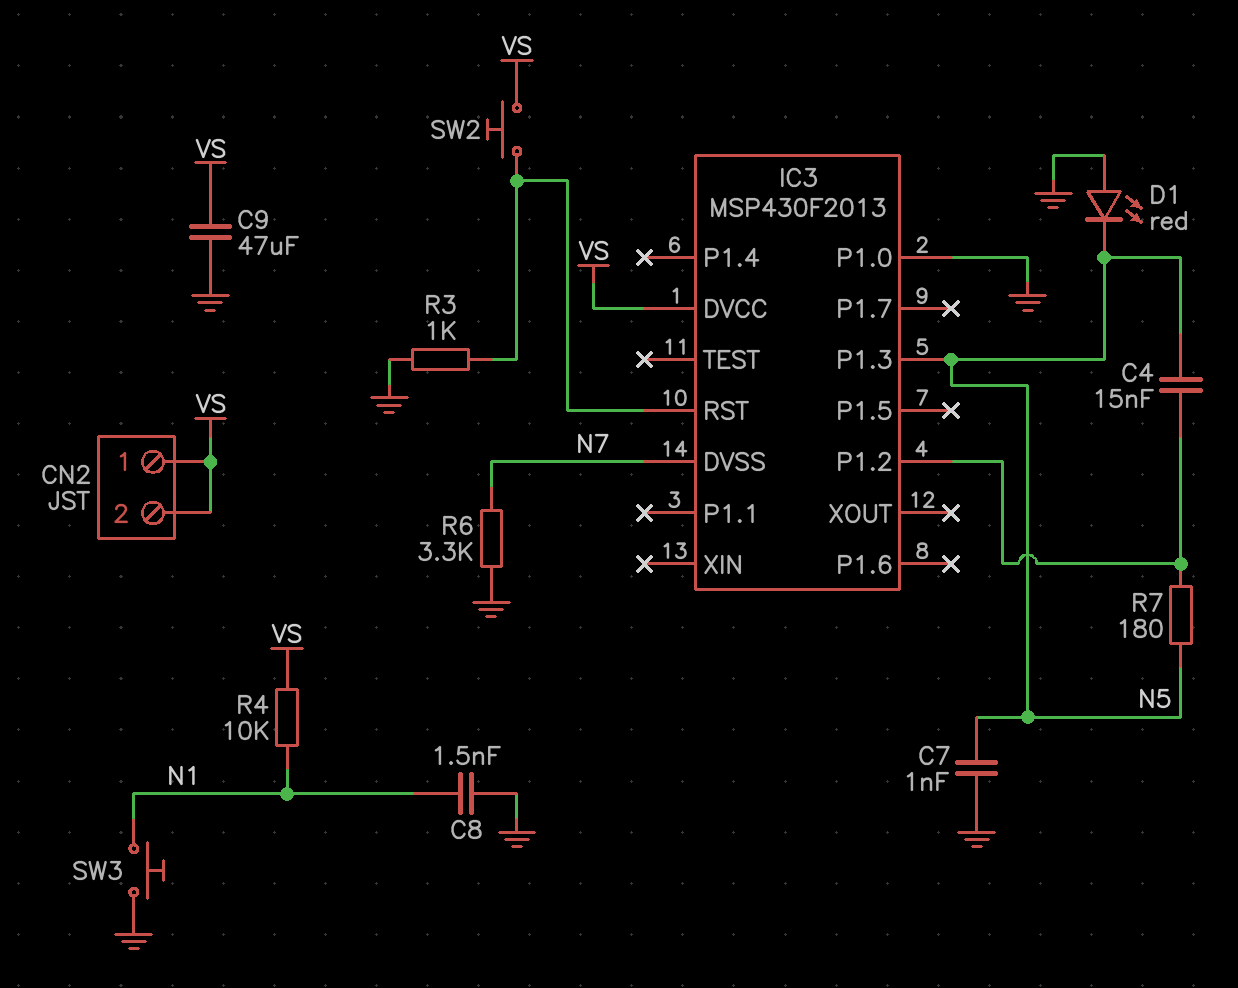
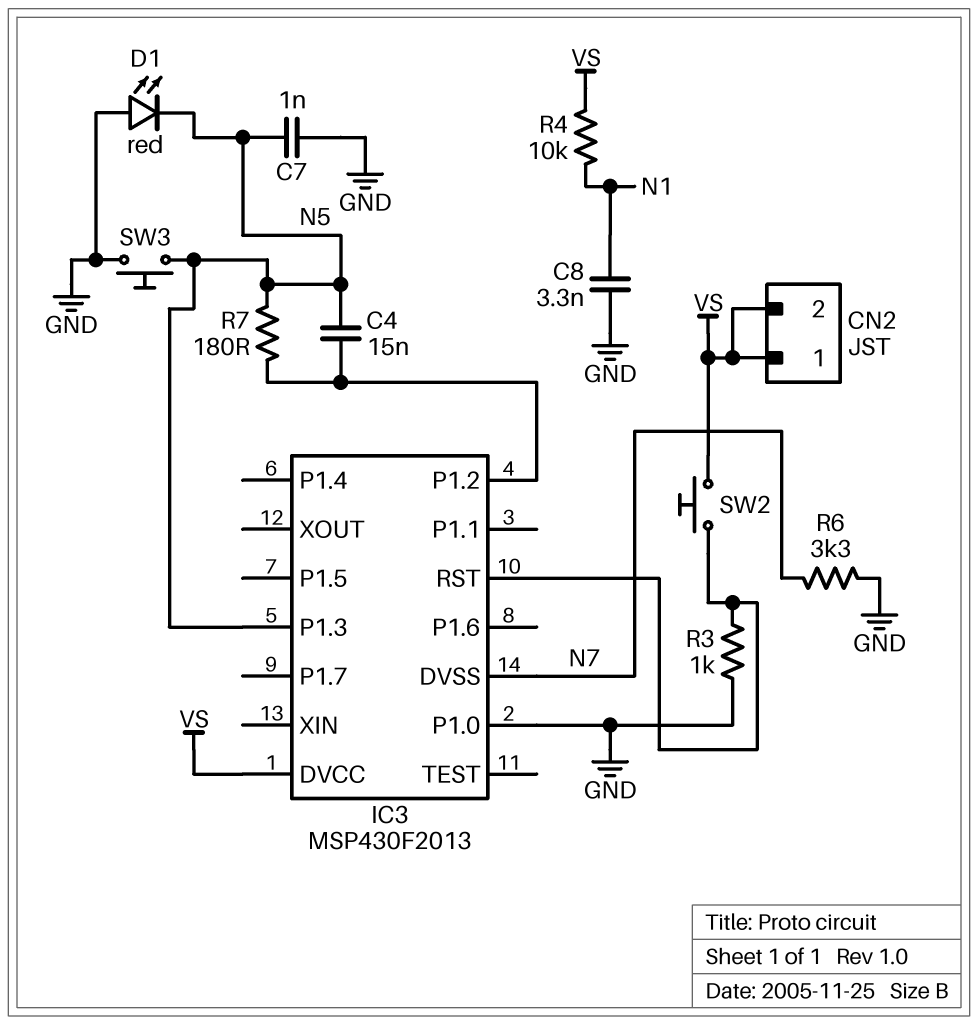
C8: 1.5nF (GND, N1) -> 3.3nF (GND, N1)
C9: 47uF (GND, VS) -> none
SW3: button (GND, N1) -> button (GND, N5)

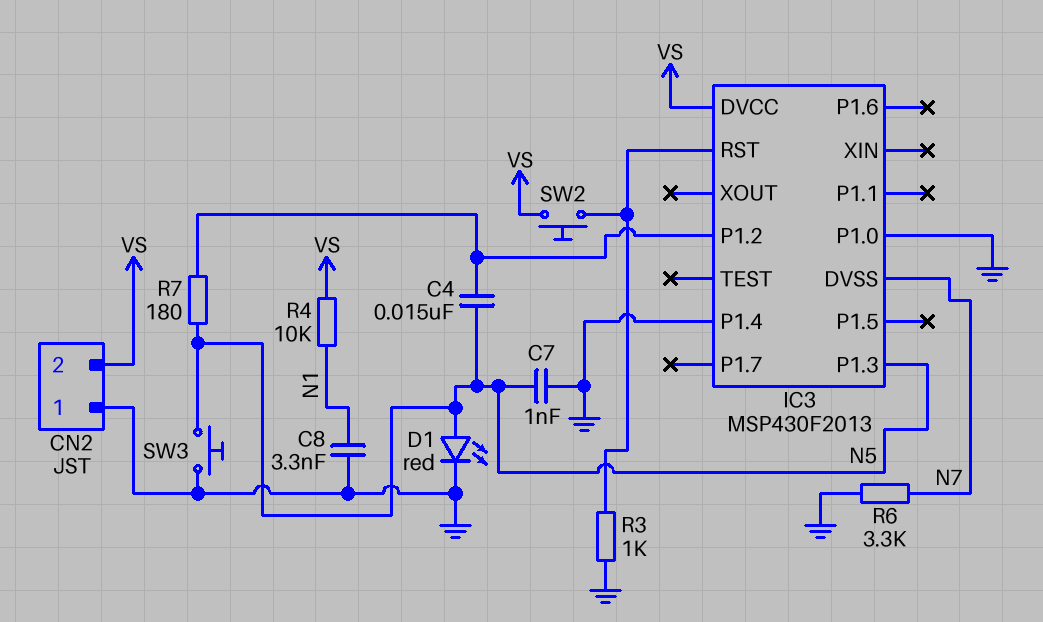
CN2 pin 1: VS -> GND
D1: LED red (A GND, K N5) -> LED red (A N5, K GND)
IC3 pin P1.4: none -> GND

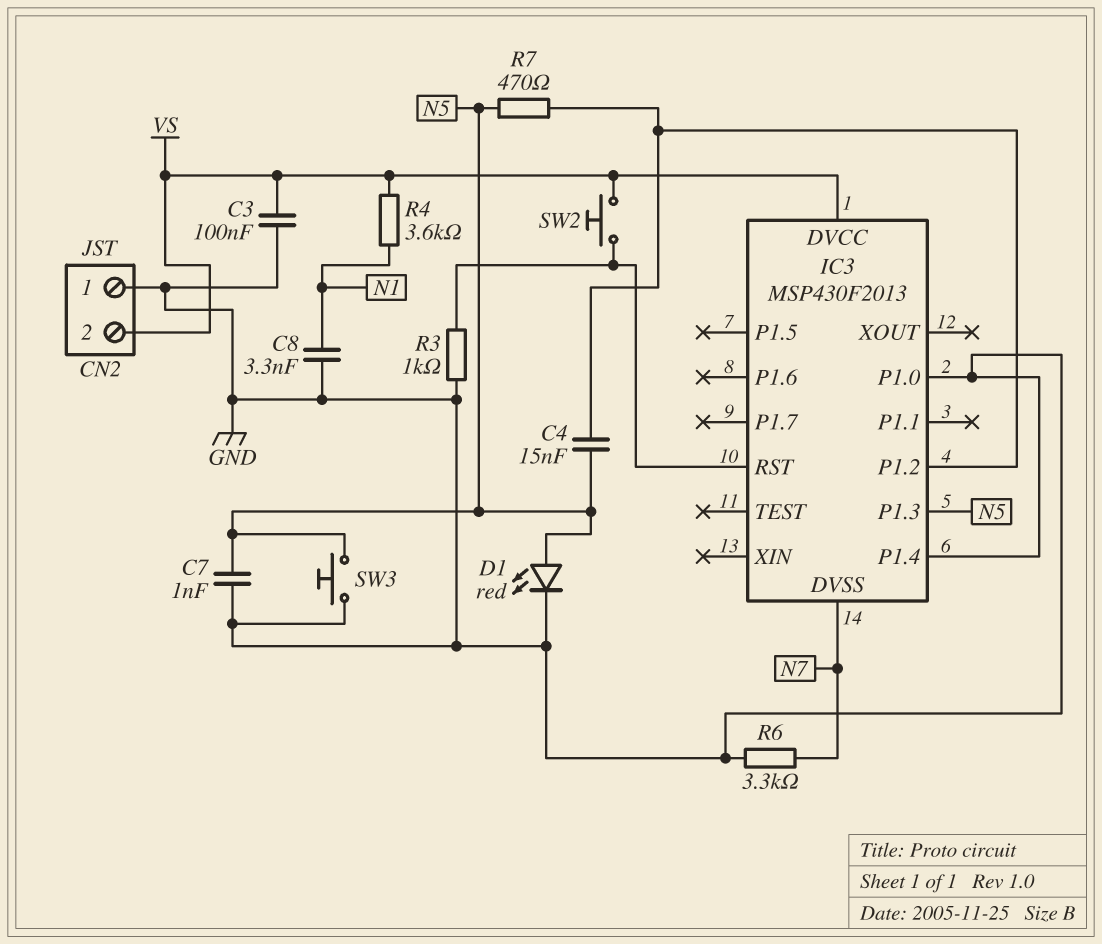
C3: none -> 100nF (GND, VS)
R4: 10k (N1, VS) -> 3.6k (N1, VS)
R7: 180 (IC3/P1.2, N5) -> 470 (IC3/P1.2, N5)

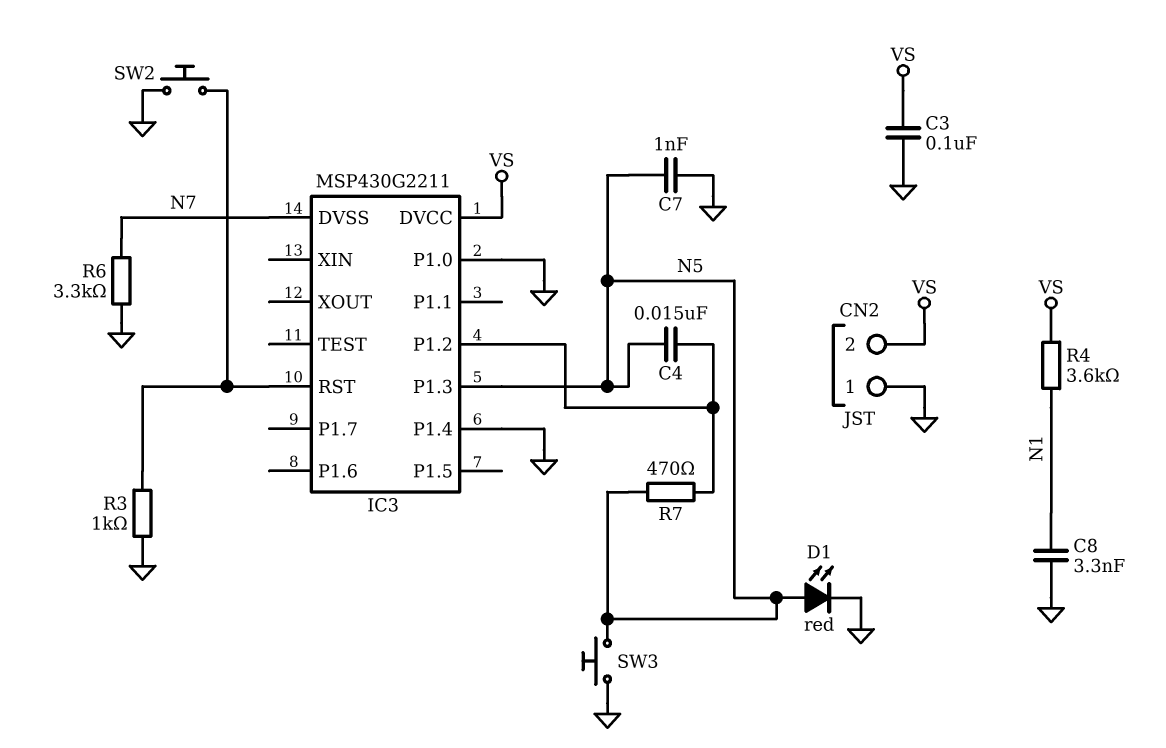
IC3: MSP430F2013 -> MSP430G2211
SW2: button (IC3/RST, VS) -> button (GND, IC3/RST)

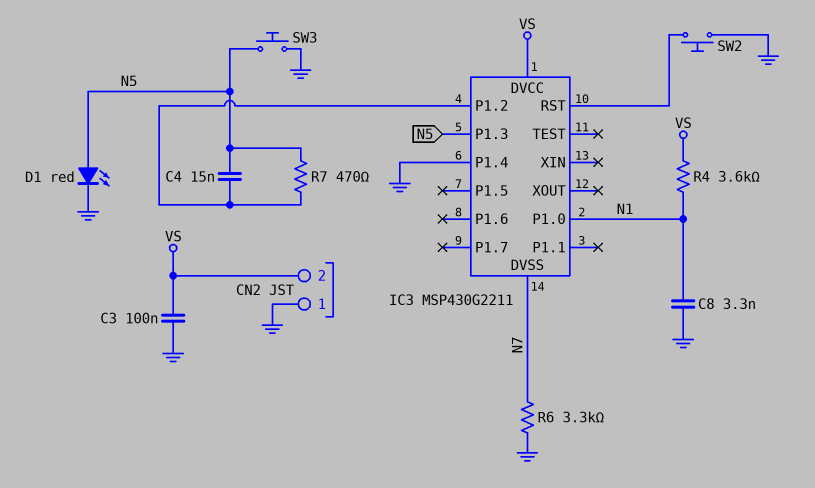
C7: 1nF (GND, N5) -> none
IC3 pin P1.0: GND -> N1
R3: 1k (GND, IC3/RST) -> none

